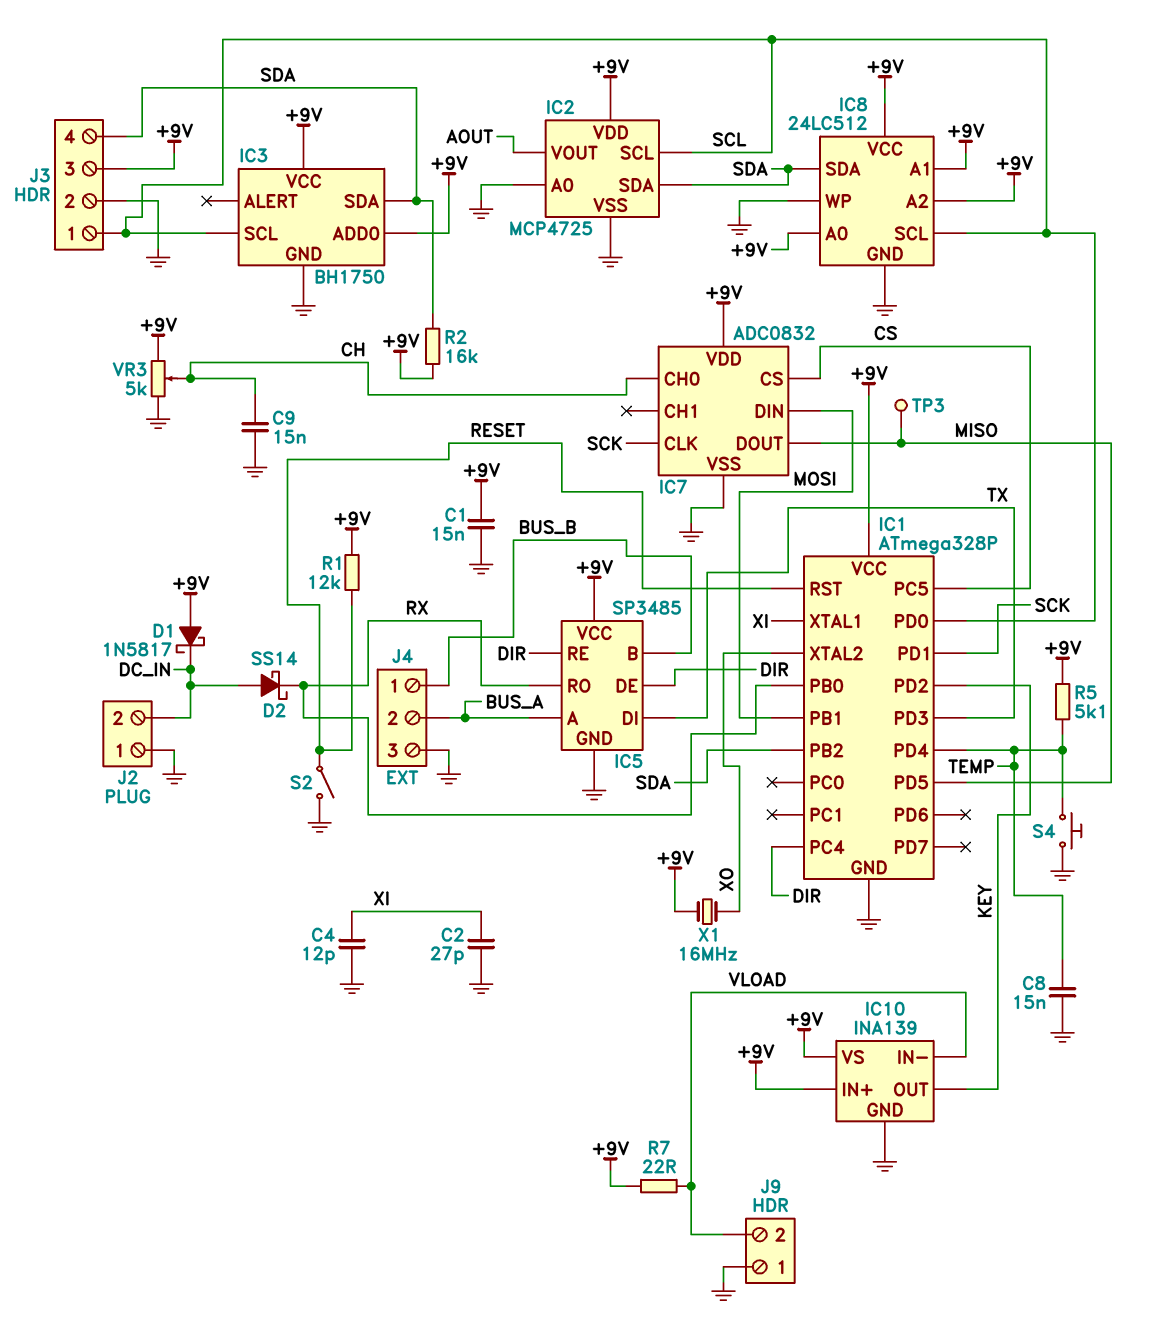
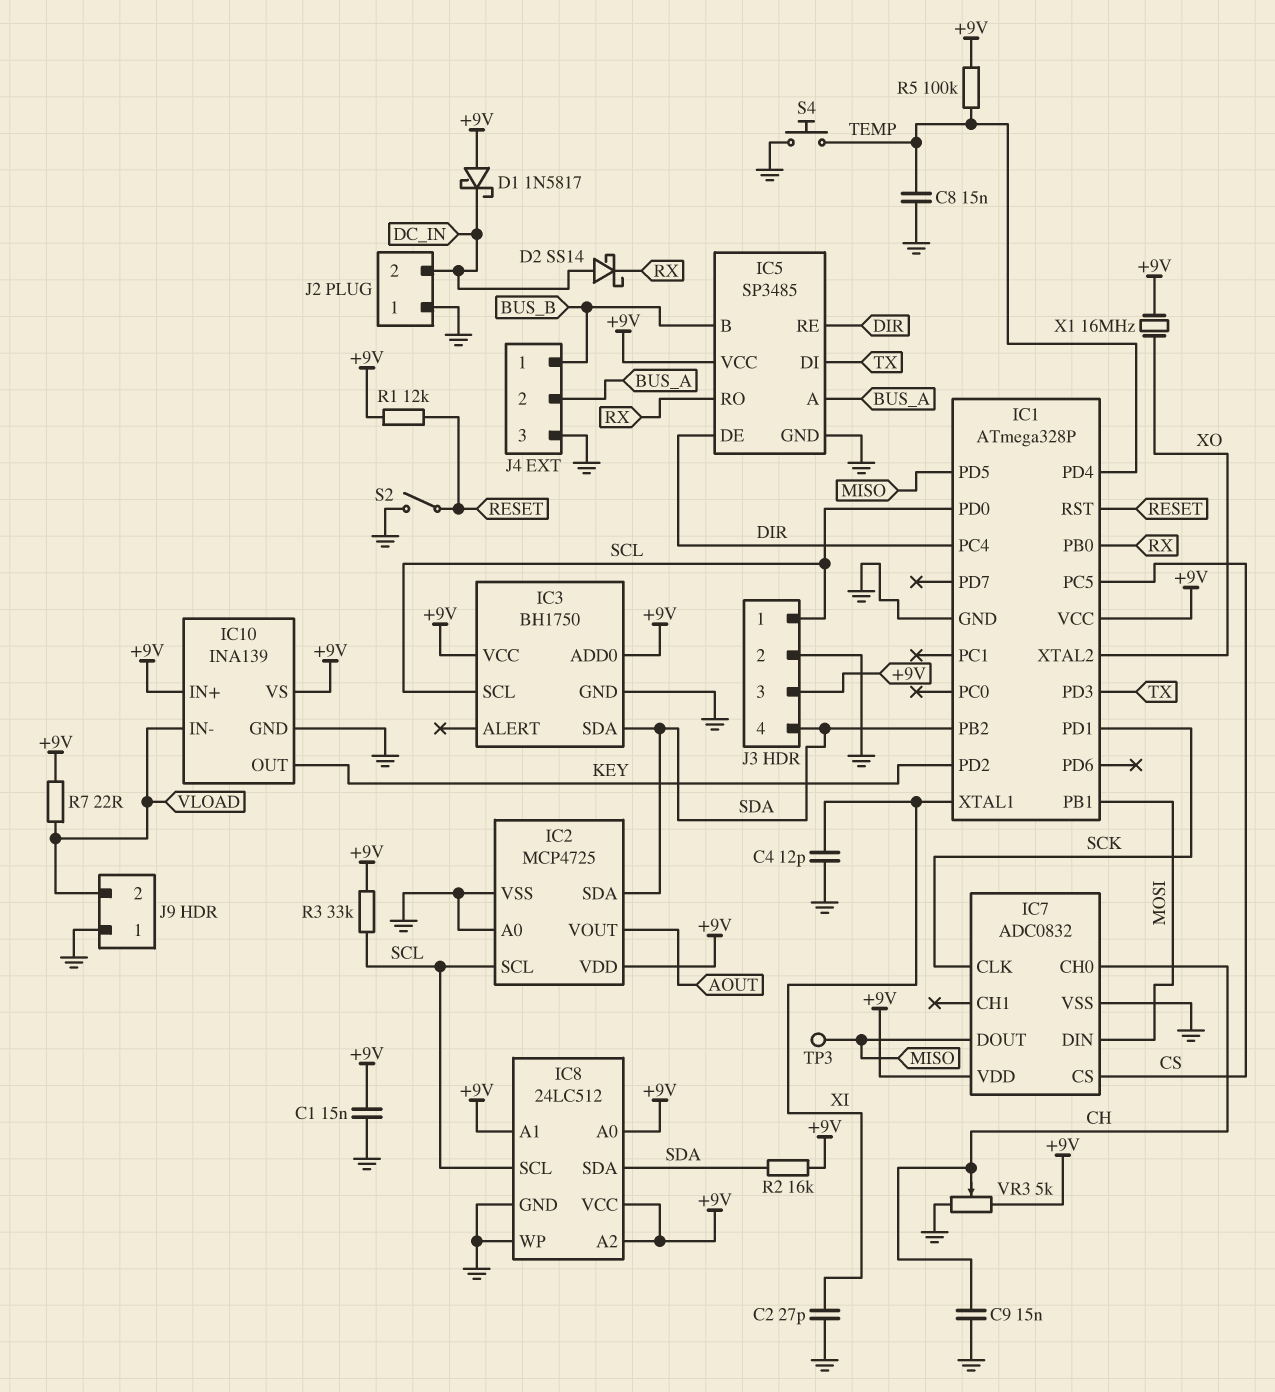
R3: none -> 33k (+9V, SCL)
R5: 5.1k (+9V, TEMP) -> 100k (+9V, TEMP)

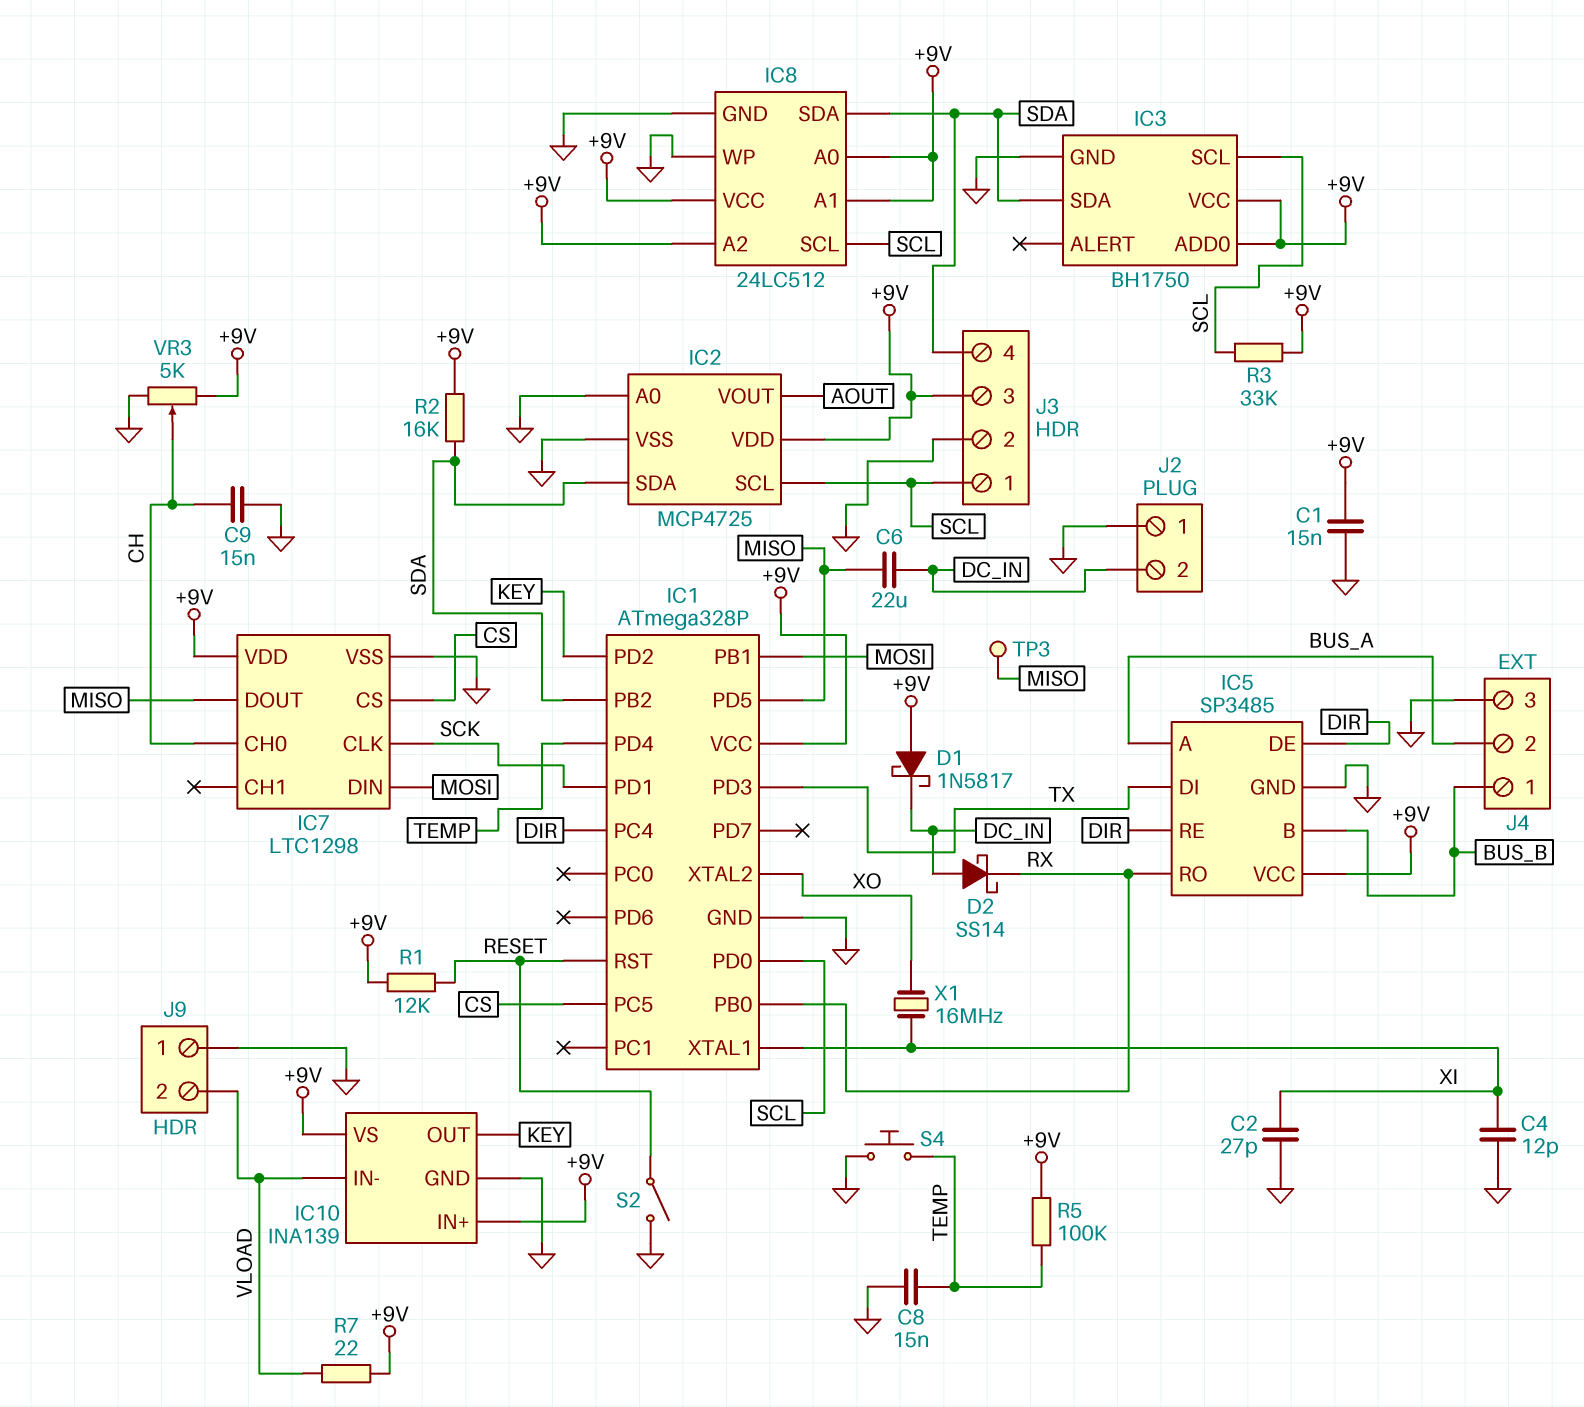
C6: none -> 22uF (DC_IN, MISO)
IC7: ADC0832 -> LTC1298
X1: 16MHz (+9V, XO) -> 16MHz (XI, XO)

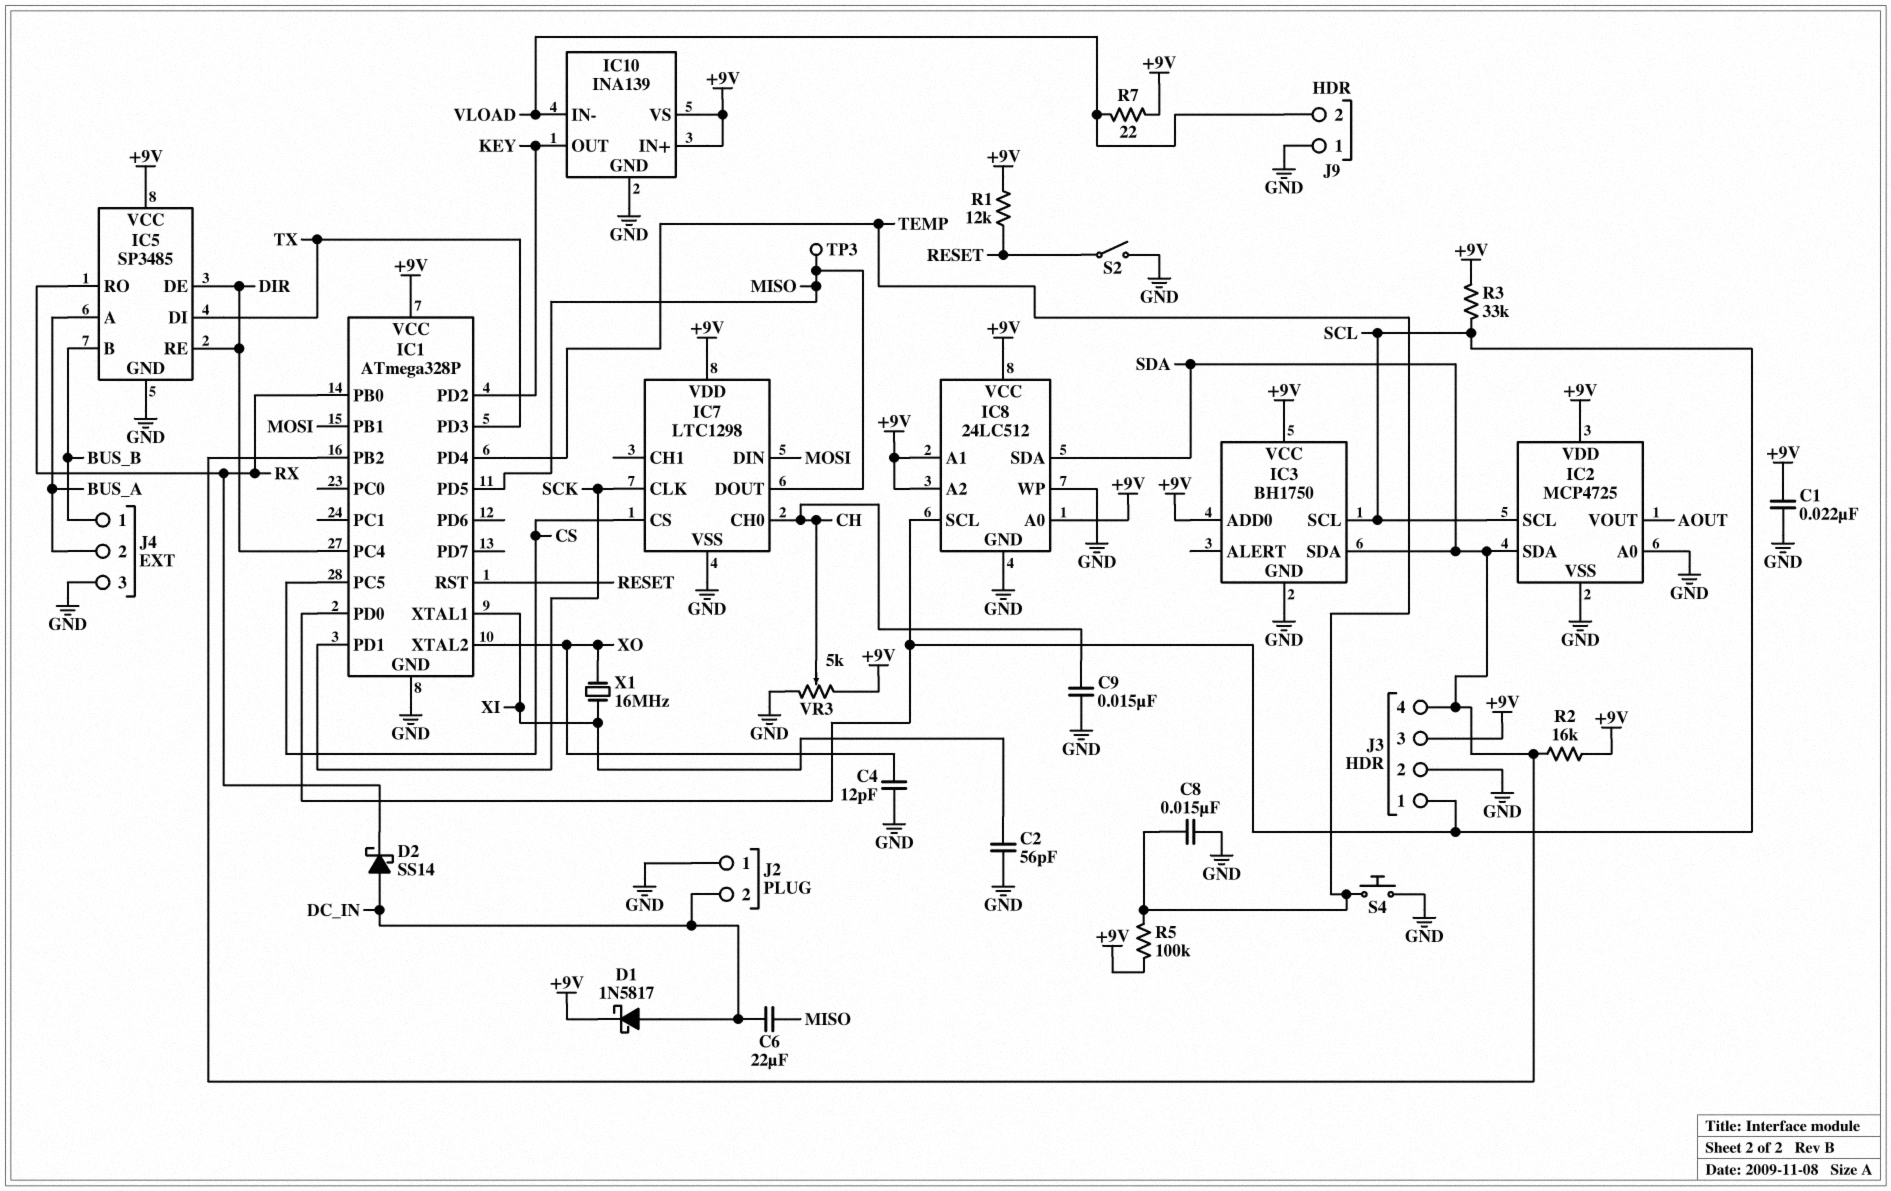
C1: 15nF (+9V, GND) -> 22nF (+9V, GND)
C2: 27pF (GND, XI) -> 56pF (GND, XI)
C4: 12pF (GND, XI) -> 12pF (GND, XO)
D1: schottky 1N5817 (A +9V, K DC_IN) -> schottky 1N5817 (A DC_IN, K +9V)

